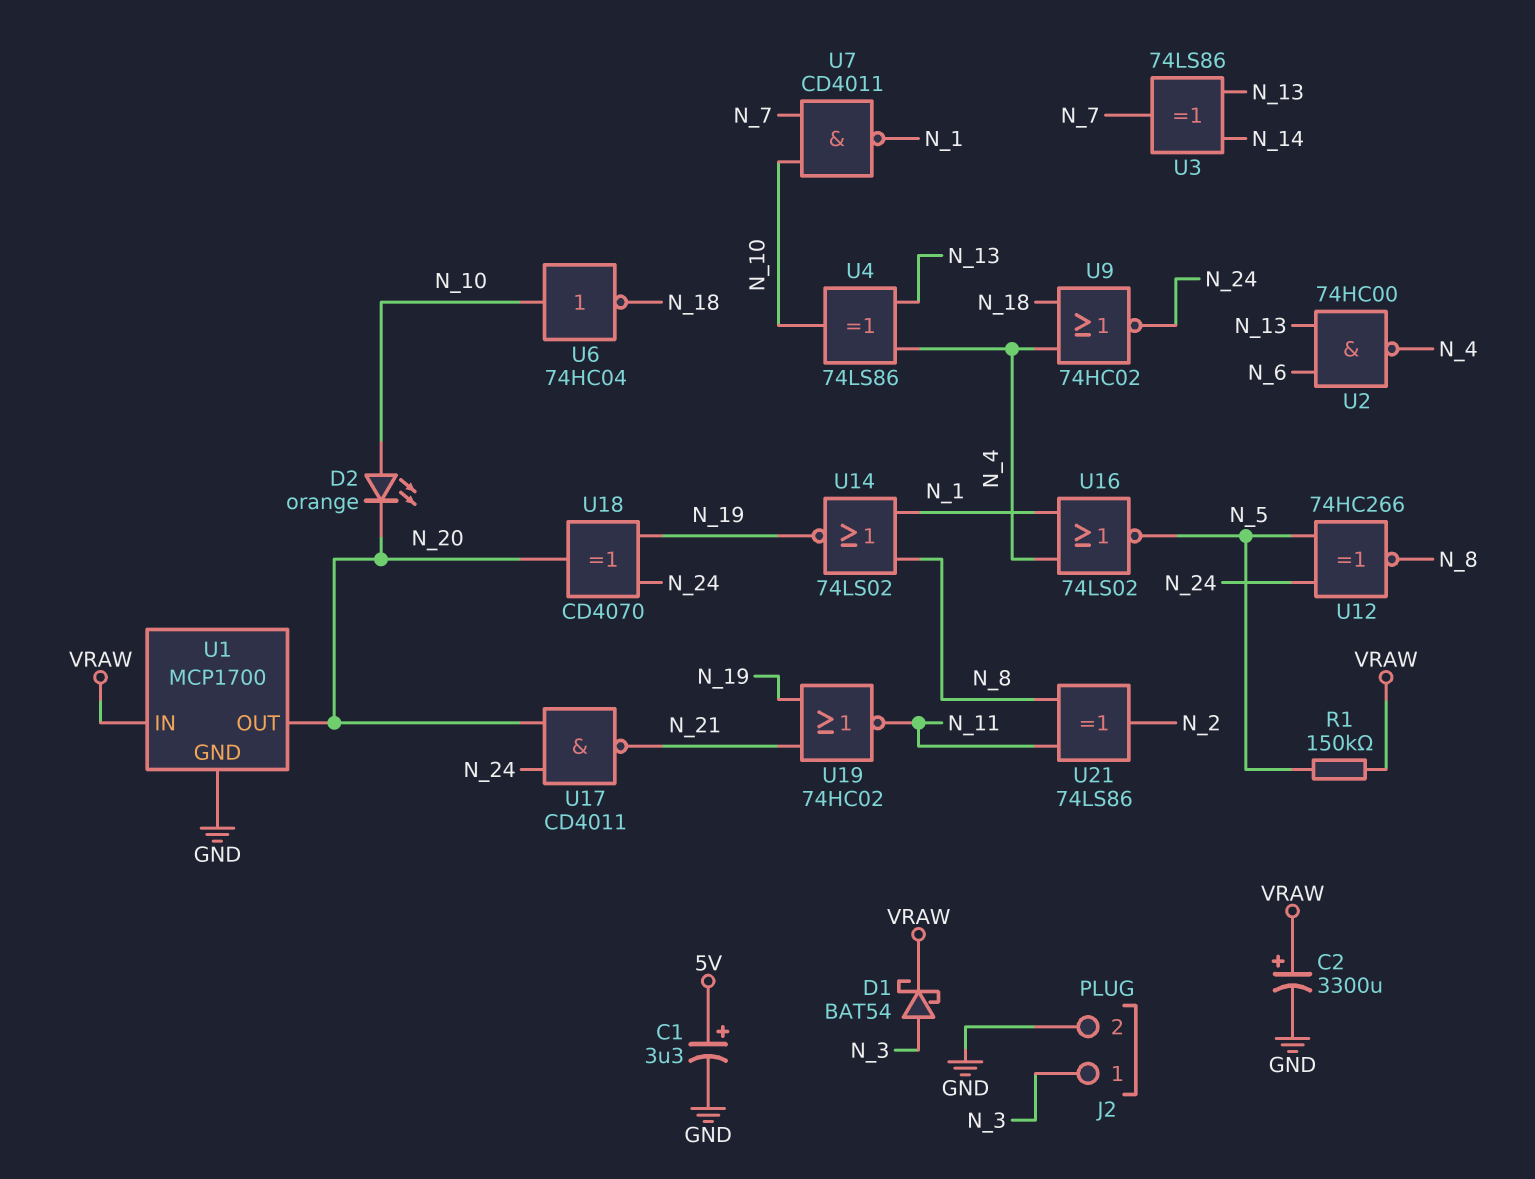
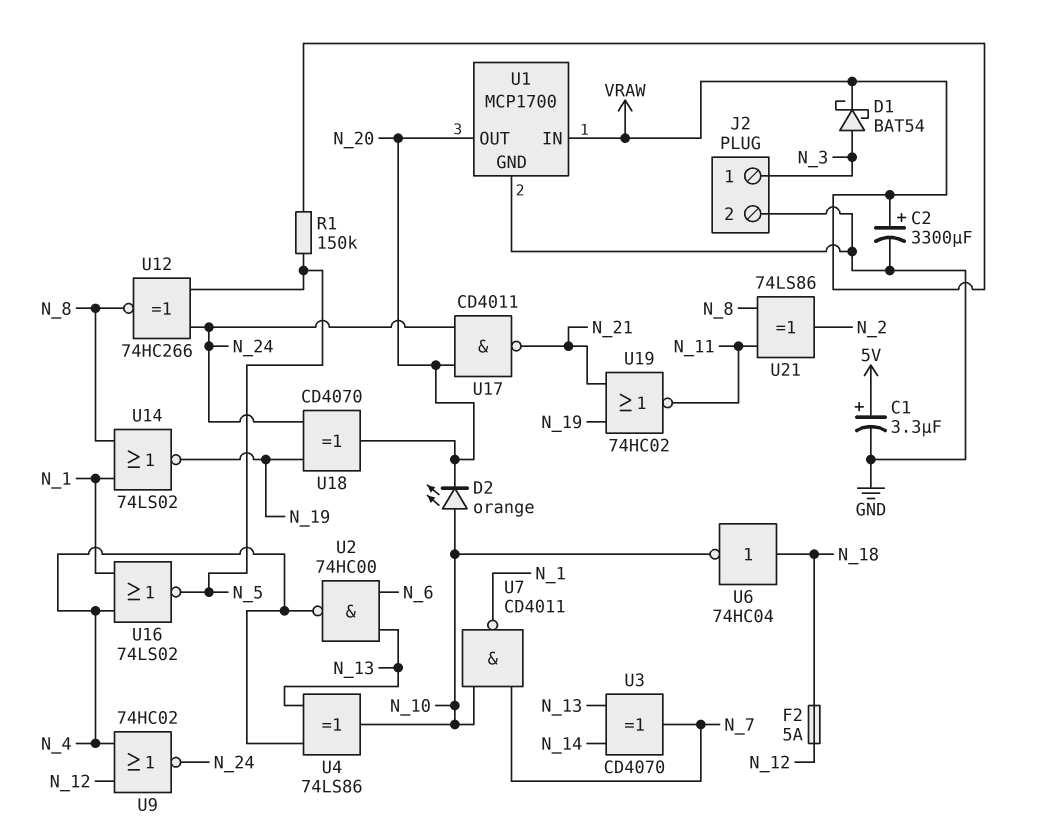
F2: none -> 5A (N_12, N_18)
U3: XOR 74LS86 (in N_13, in N_14, out N_7) -> XOR CD4070 (in N_13, in N_14, out N_7)
U6: NOT 74HC04 (in N_10, out N_18) -> NOT 74HC04 (in N_18, out N_10)
U9: NOR 74HC02 (in N_4, in N_18, out N_24) -> NOR 74HC02 (in N_4, in N_12, out N_24)

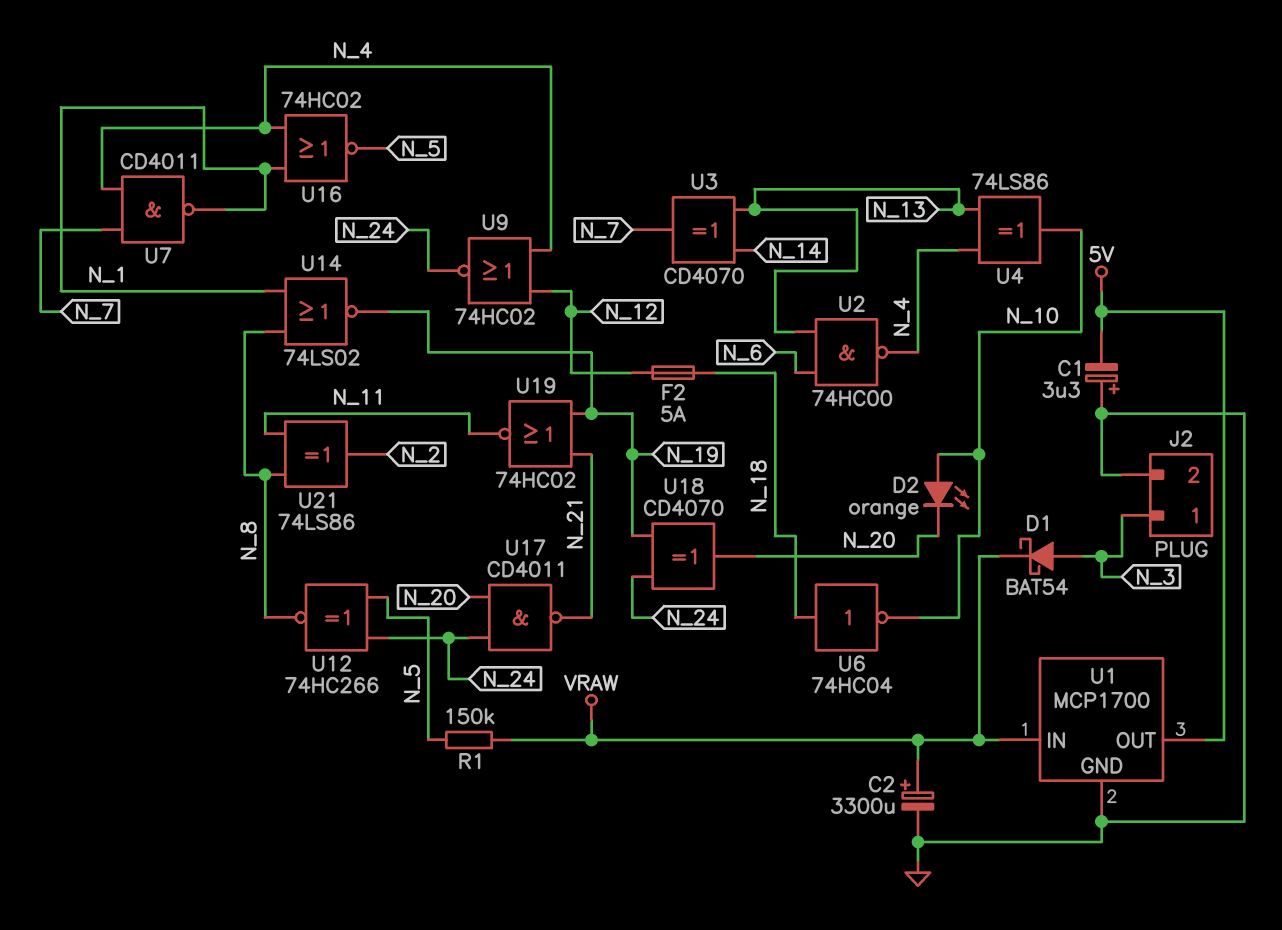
C1: 3.3uF (plus 5V, minus GND) -> 3.3uF (plus GND, minus 5V)
U1 pin OUT: N_20 -> 5V
U7: NAND CD4011 (in N_7, in N_10, out N_1) -> NAND CD4011 (in N_4, in N_7, out N_1)
U16: NOR 74LS02 (in N_1, in N_4, out N_5) -> NOR 74HC02 (in N_1, in N_4, out N_5)

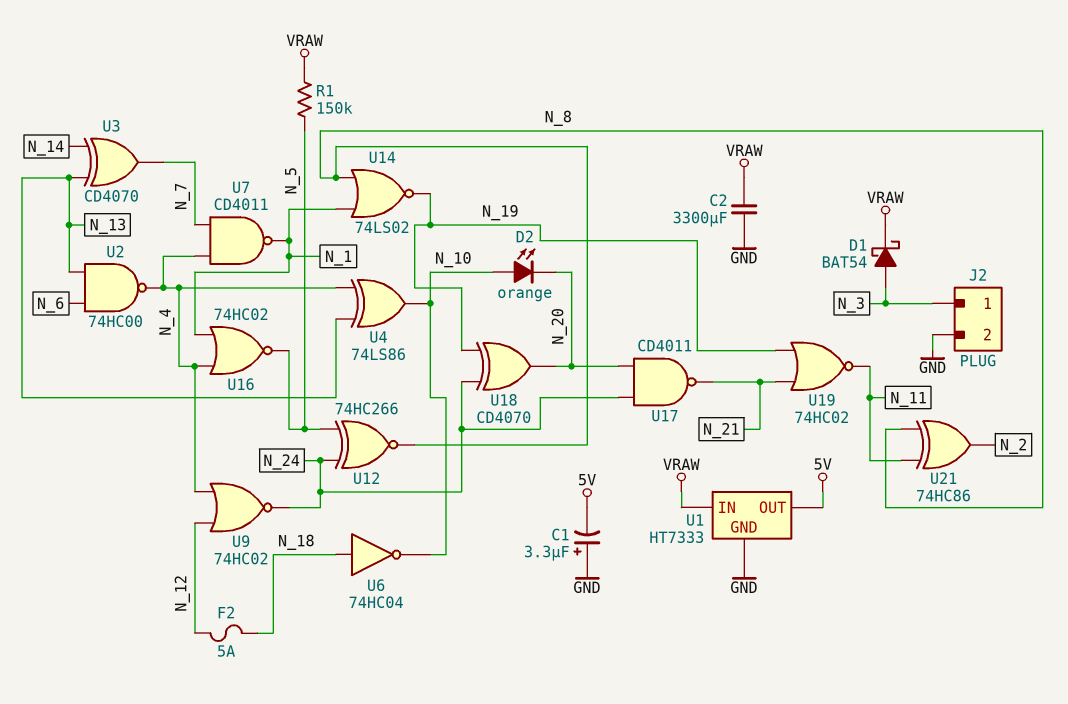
C2: 3300uF (plus VRAW, minus GND) -> 3300uF (GND, VRAW)
U1: MCP1700 -> HT7333
U21: XOR 74LS86 (in N_8, in N_11, out N_2) -> XOR 74HC86 (in N_8, in N_11, out N_2)

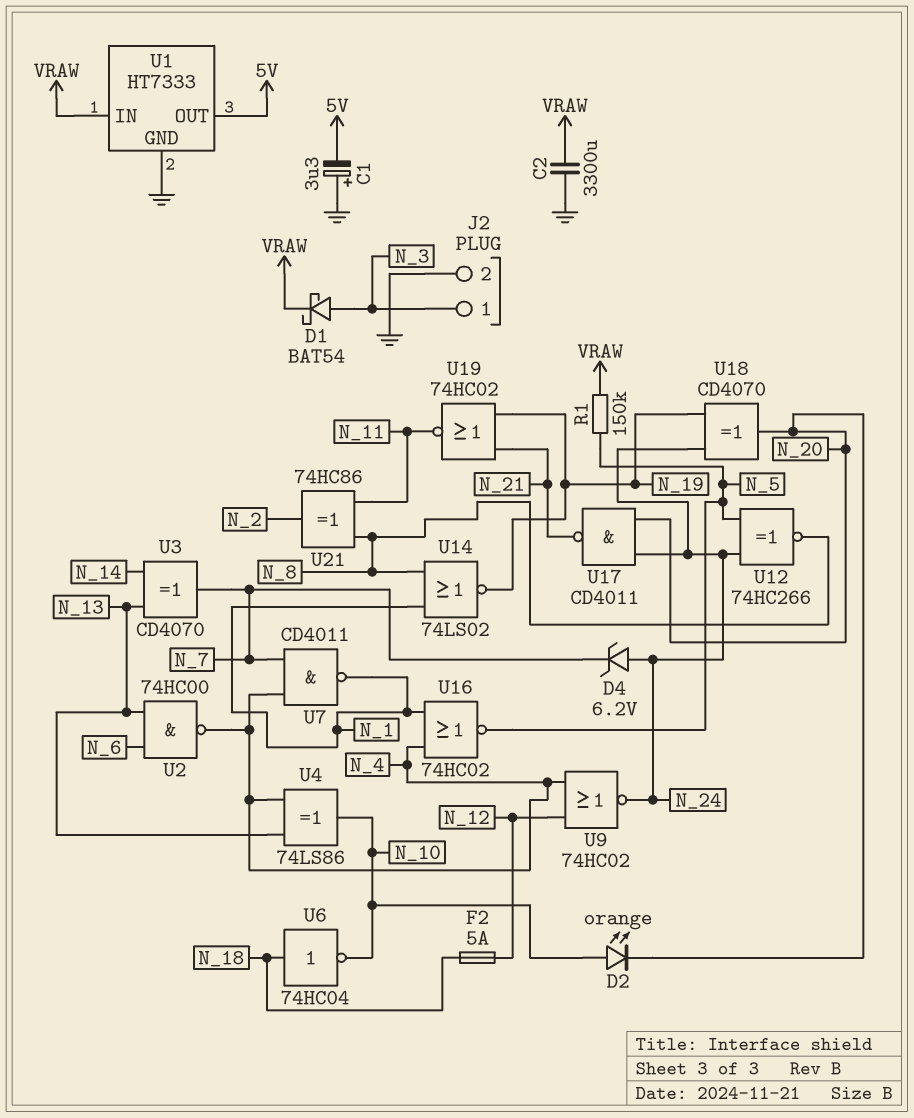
D4: none -> zener 6.2V (A N_24, K N_7)

